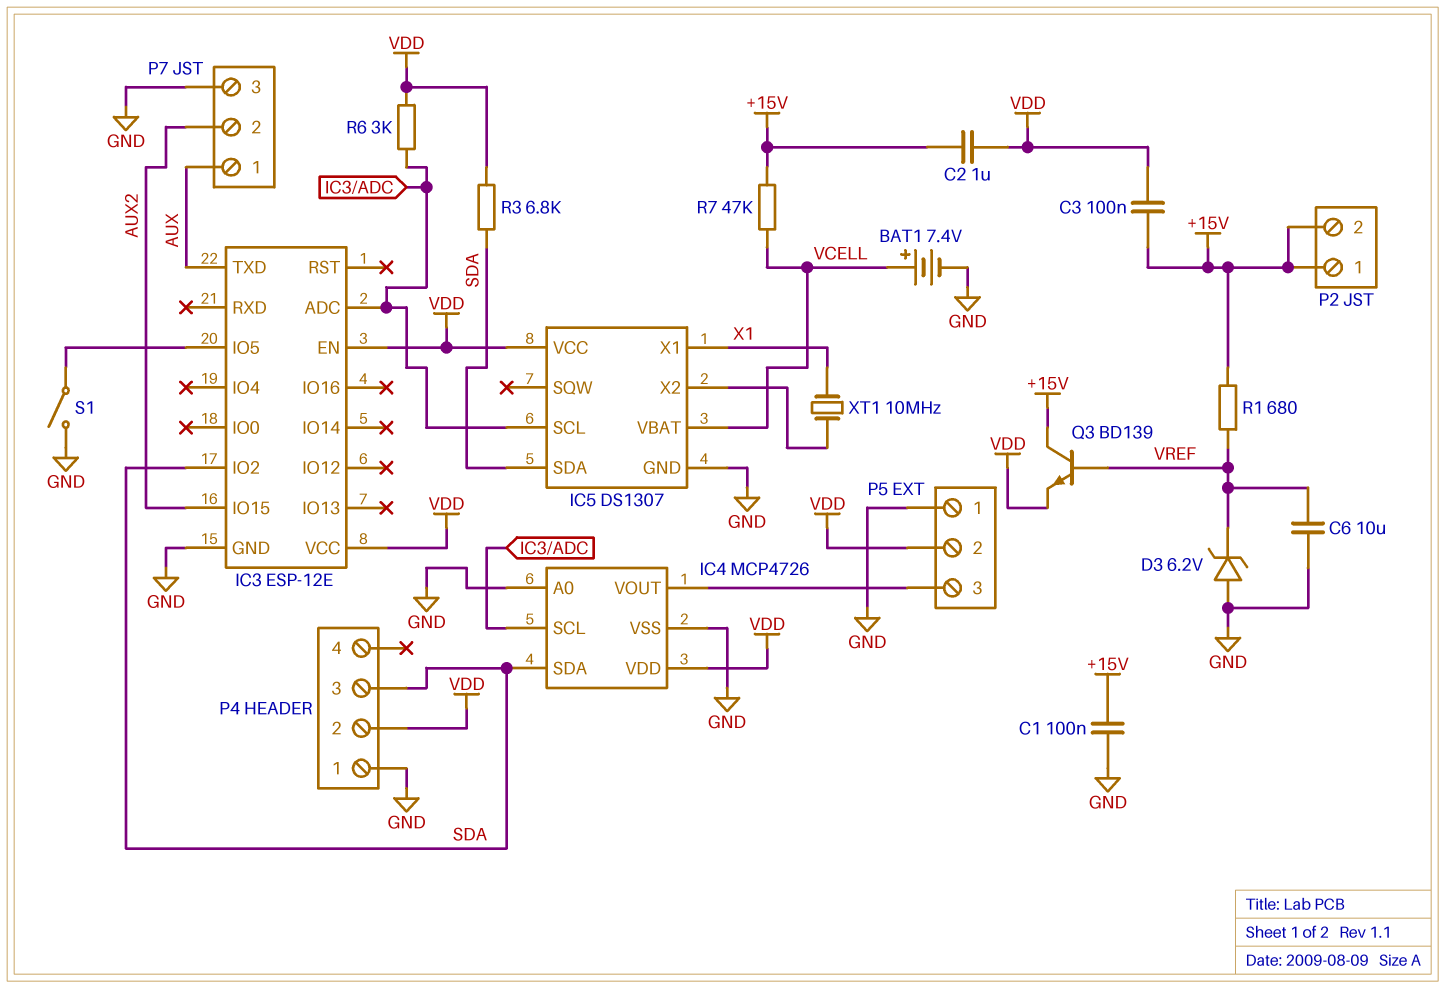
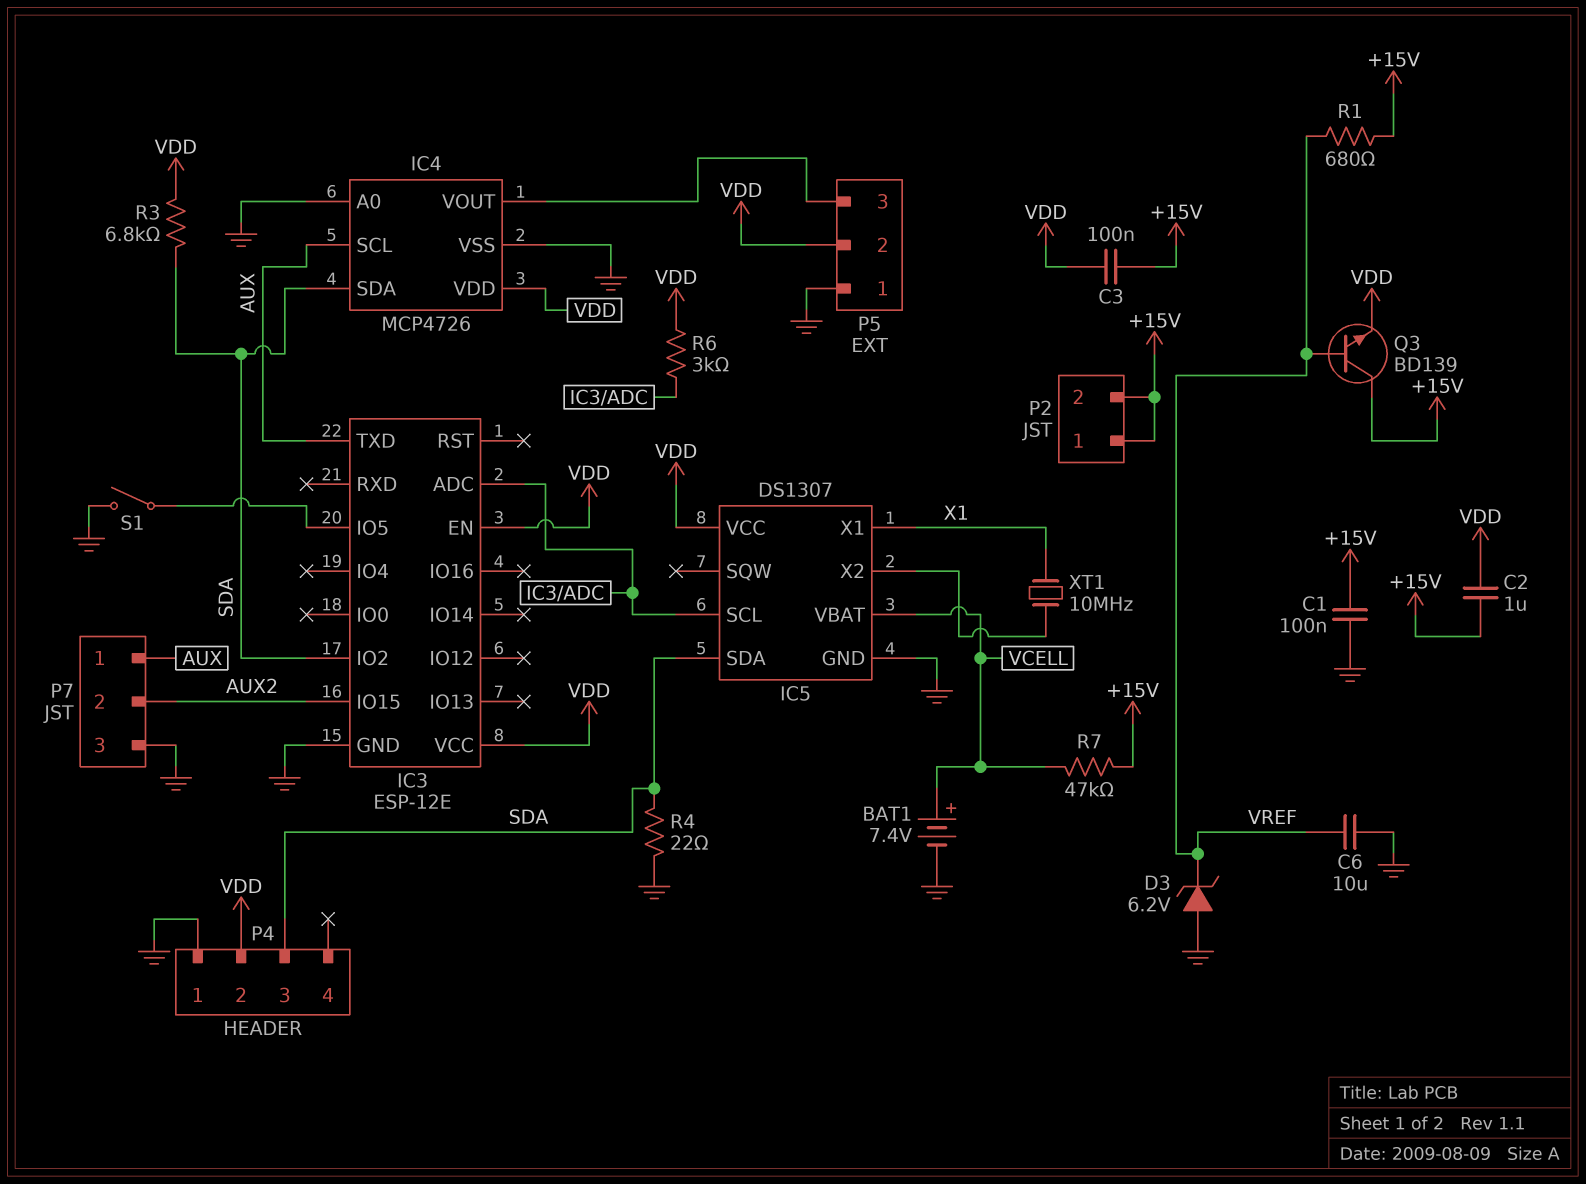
IC4 pin SCL: IC3/ADC -> AUX
R4: none -> 22 (GND, SDA)

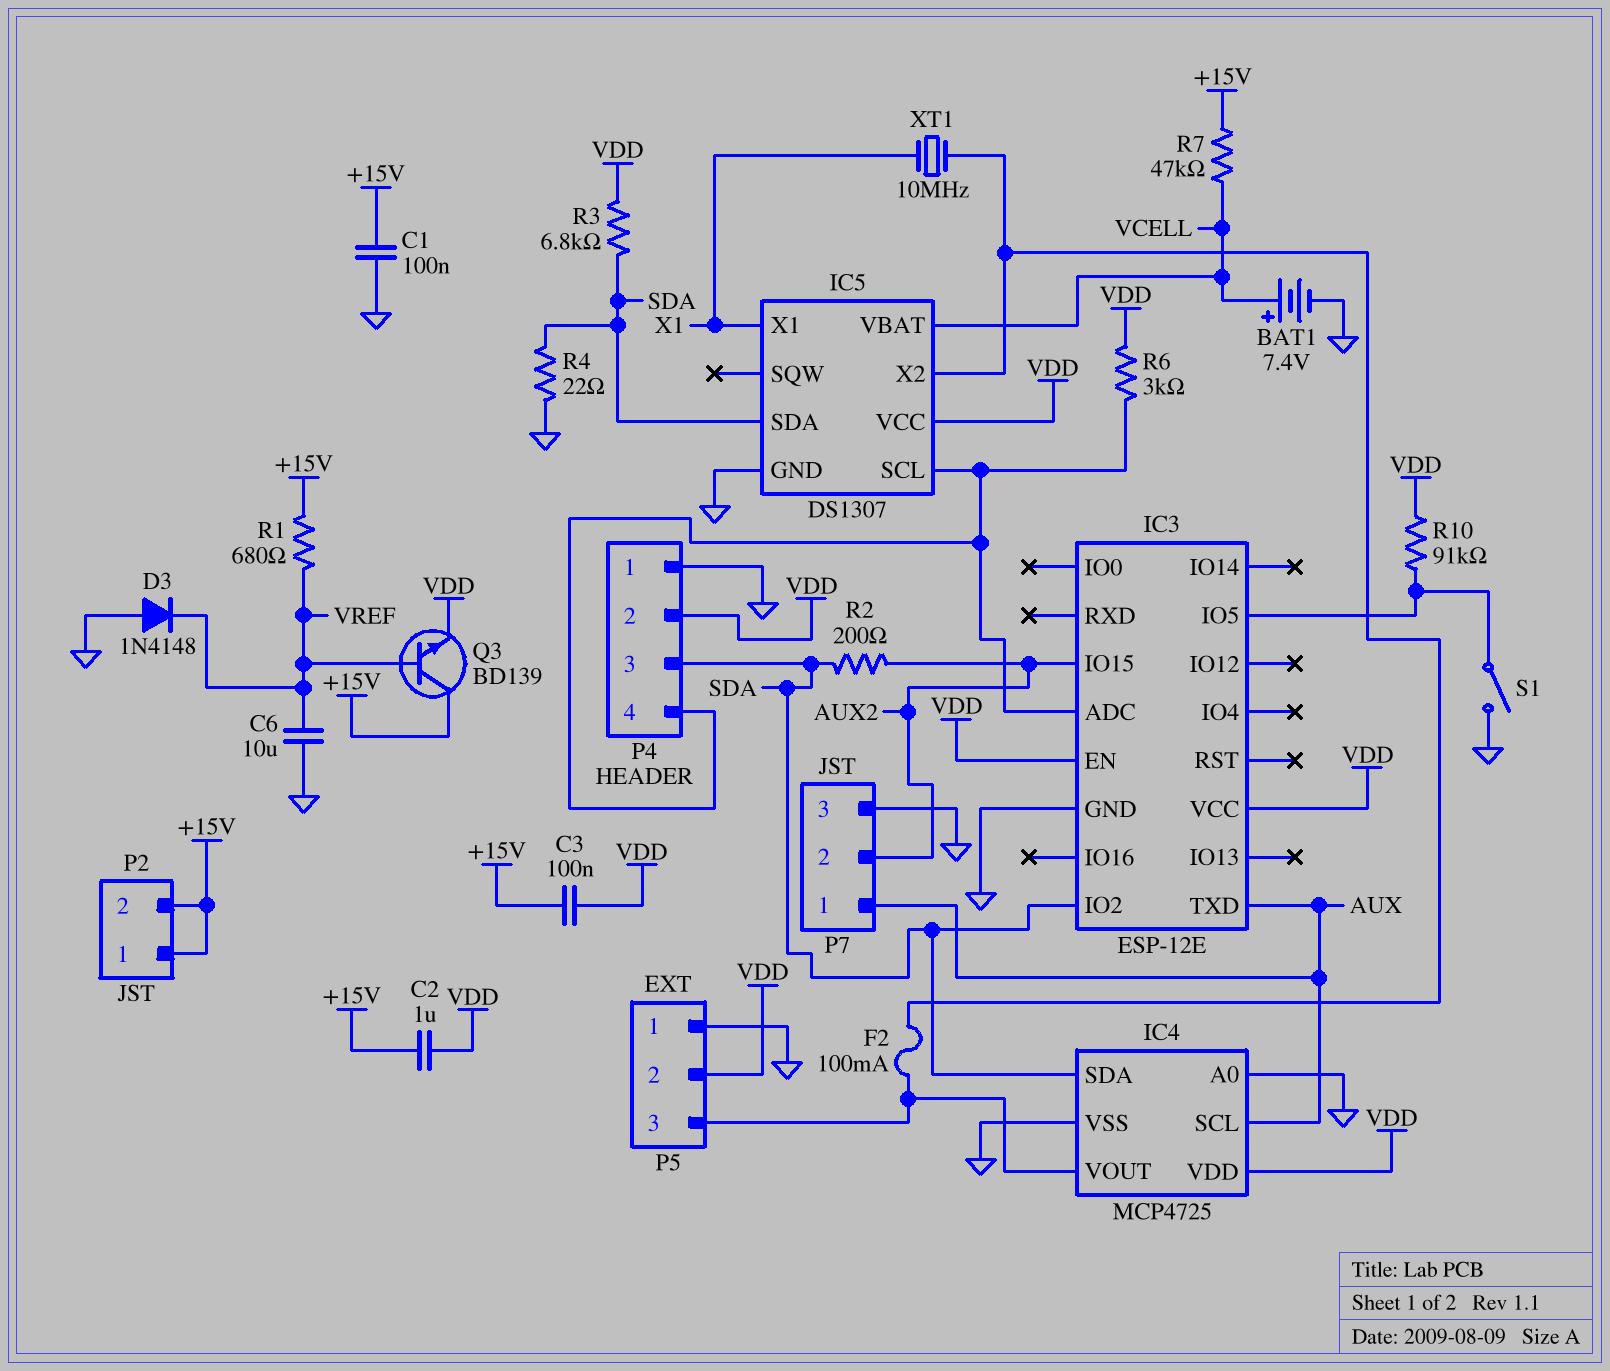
D3: zener 6.2V (A GND, K VREF) -> diode 1N4148 (A GND, K VREF)
F2: none -> 100mA (IC4/VOUT, IC5/X2)
IC4: MCP4726 -> MCP4725
P4 pin 4: none -> IC3/ADC
R2: none -> 200 (AUX2, SDA)
R10: none -> 91k (IC3/IO5, VDD)

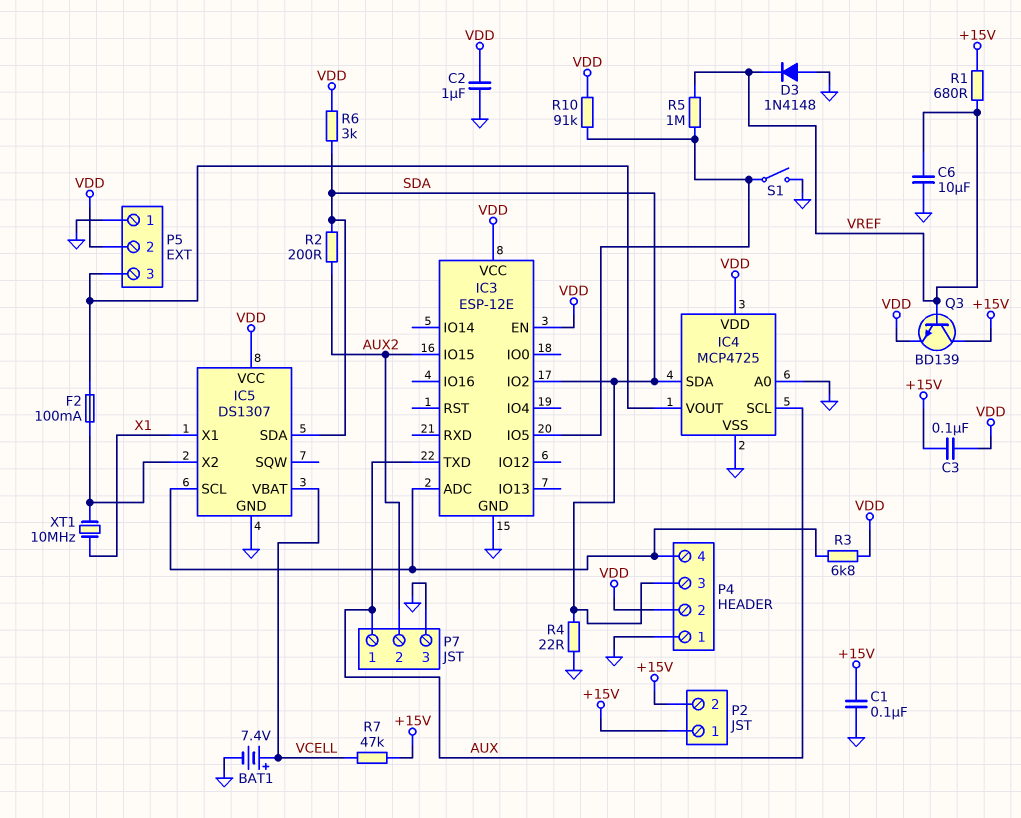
C2: 1uF (+15V, VDD) -> 1uF (GND, VDD)
R3: 6.8k (SDA, VDD) -> 6.8k (IC3/ADC, VDD)
R5: none -> 1M (IC3/IO5, VREF)
R6: 3k (IC3/ADC, VDD) -> 3k (SDA, VDD)

